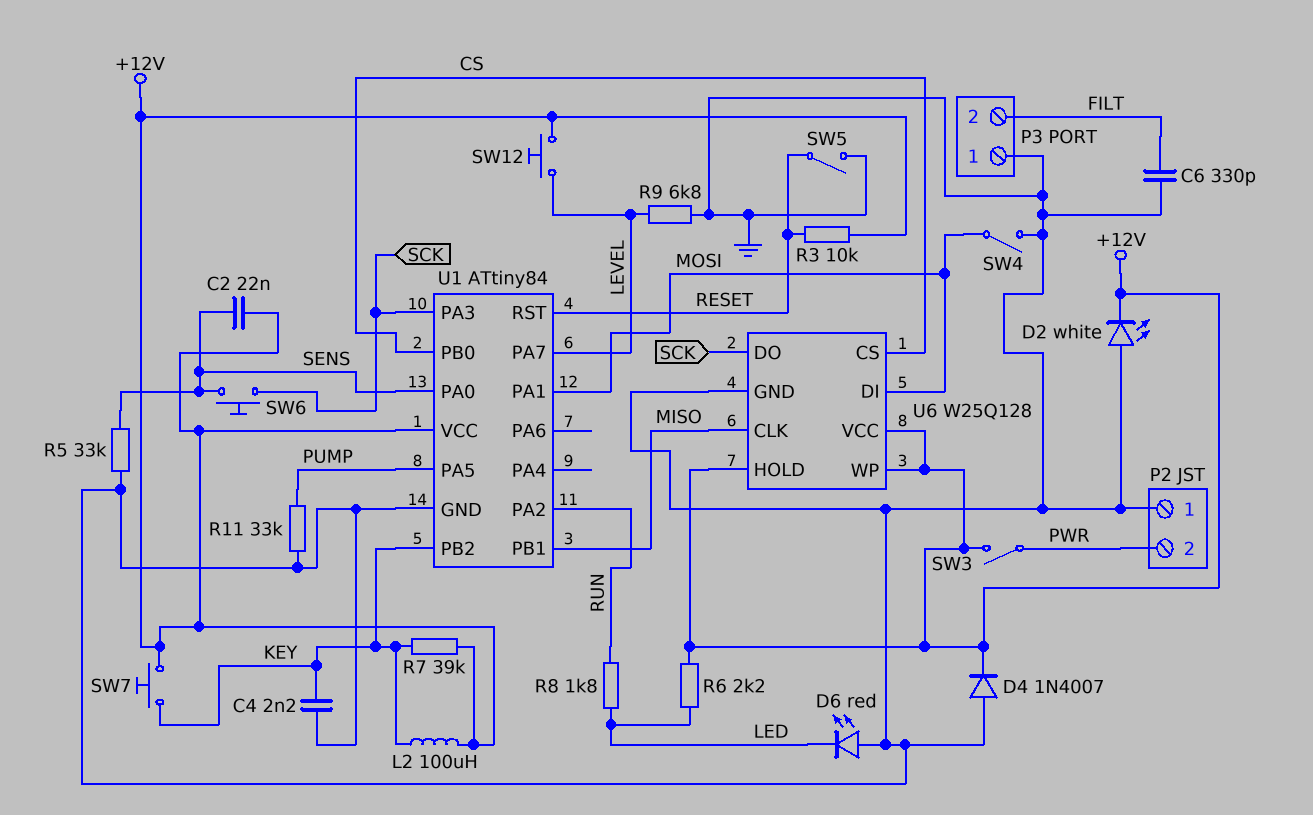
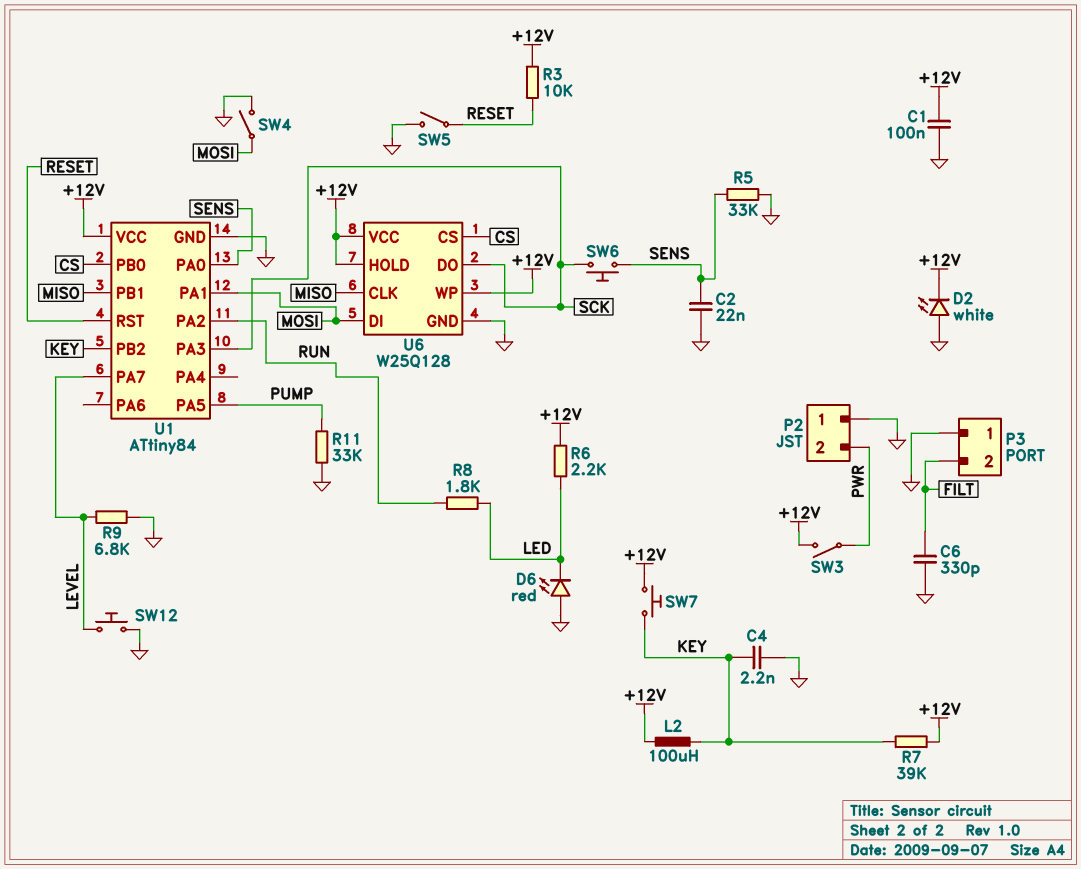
C1: none -> 100nF (+12V, GND)
C2: 22nF (+12V, SENS) -> 22nF (GND, SENS)
D4: diode 1N4007 (A GND, K +12V) -> none
SW12: button (+12V, LEVEL) -> button (GND, LEVEL)

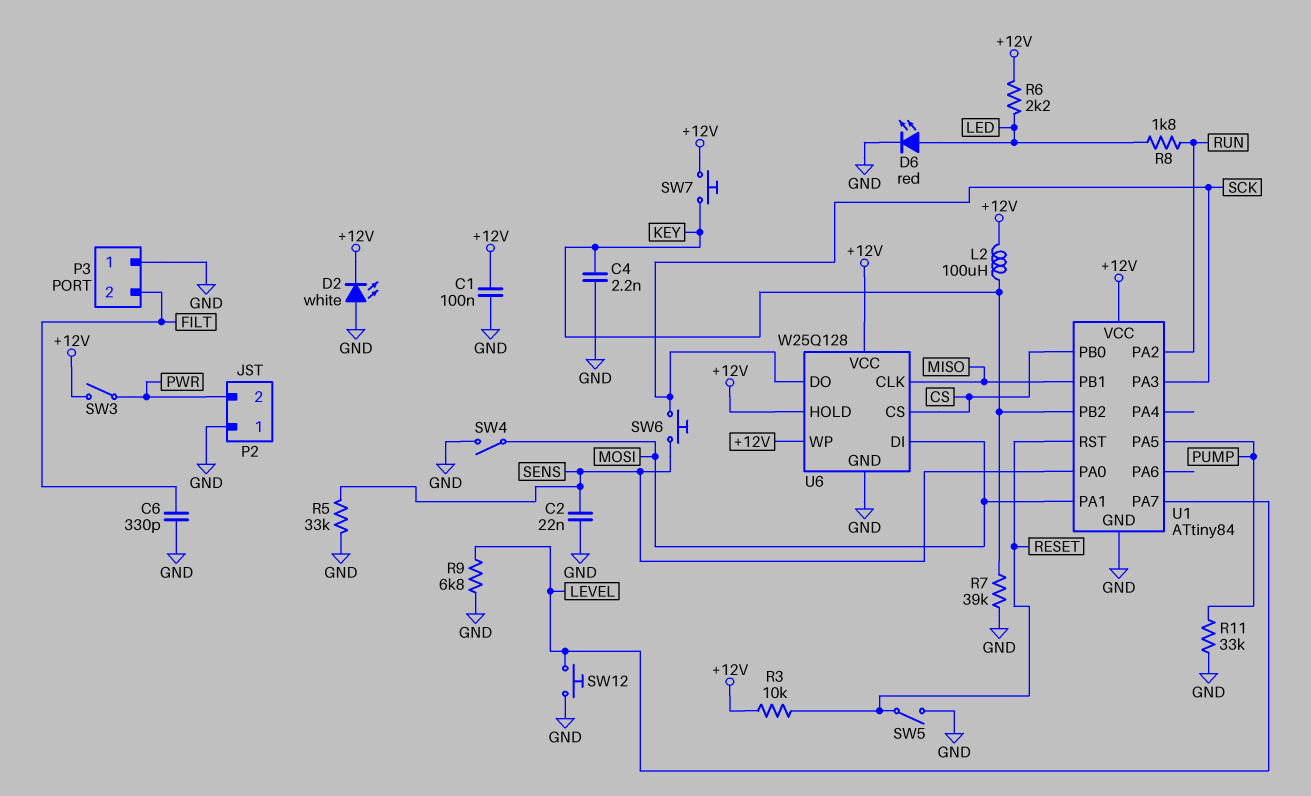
D6: LED red (A GND, K LED) -> LED red (A LED, K GND)
R7: 39k (+12V, KEY) -> 39k (GND, KEY)

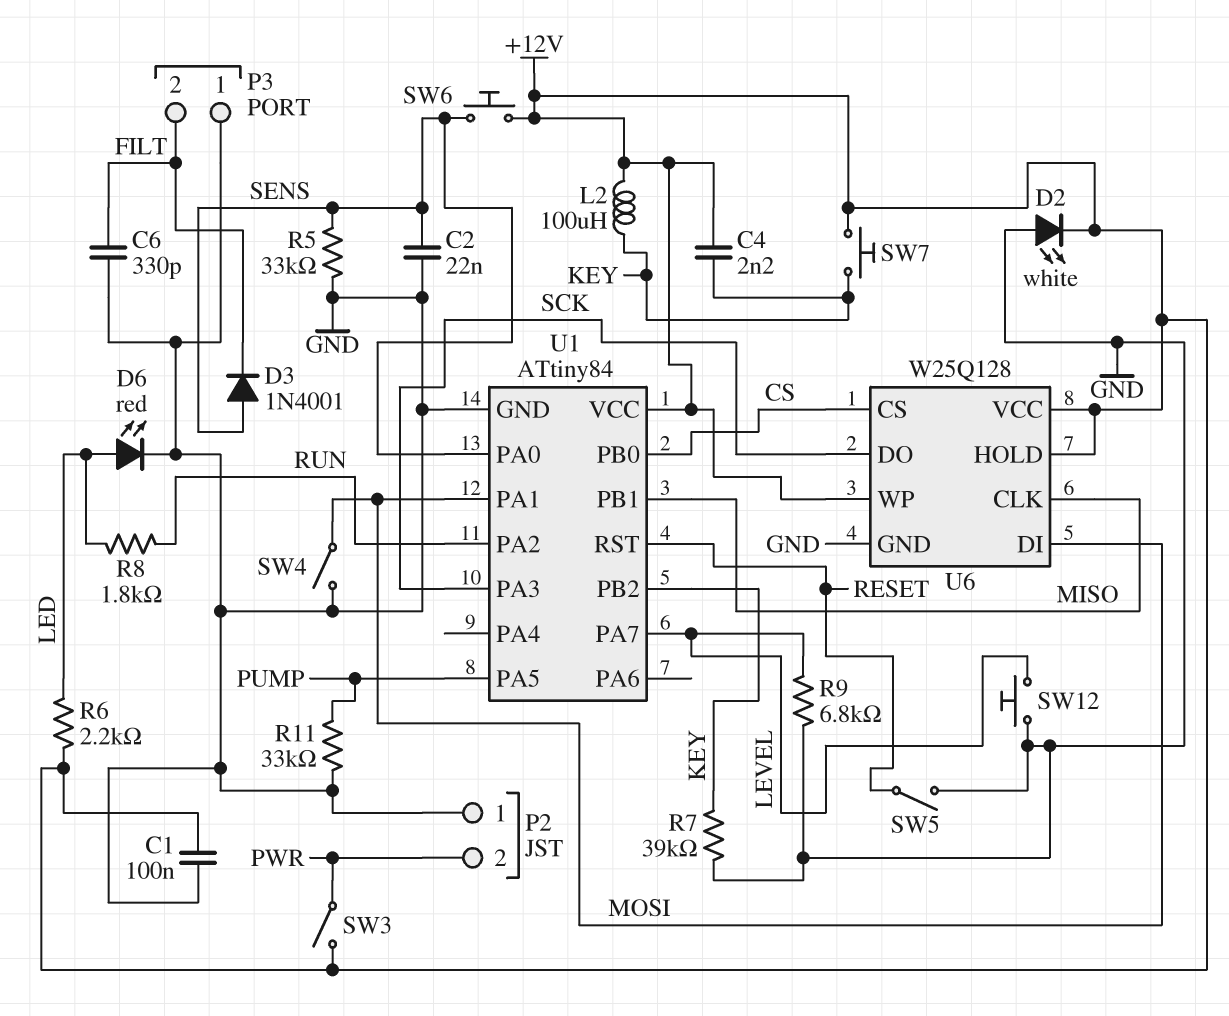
C4: 2.2nF (GND, KEY) -> 2.2nF (+12V, KEY)
D3: none -> diode 1N4001 (A SENS, K FILT)
R3: 10k (+12V, RESET) -> none
SW6: button (SCK, SENS) -> button (+12V, SENS)

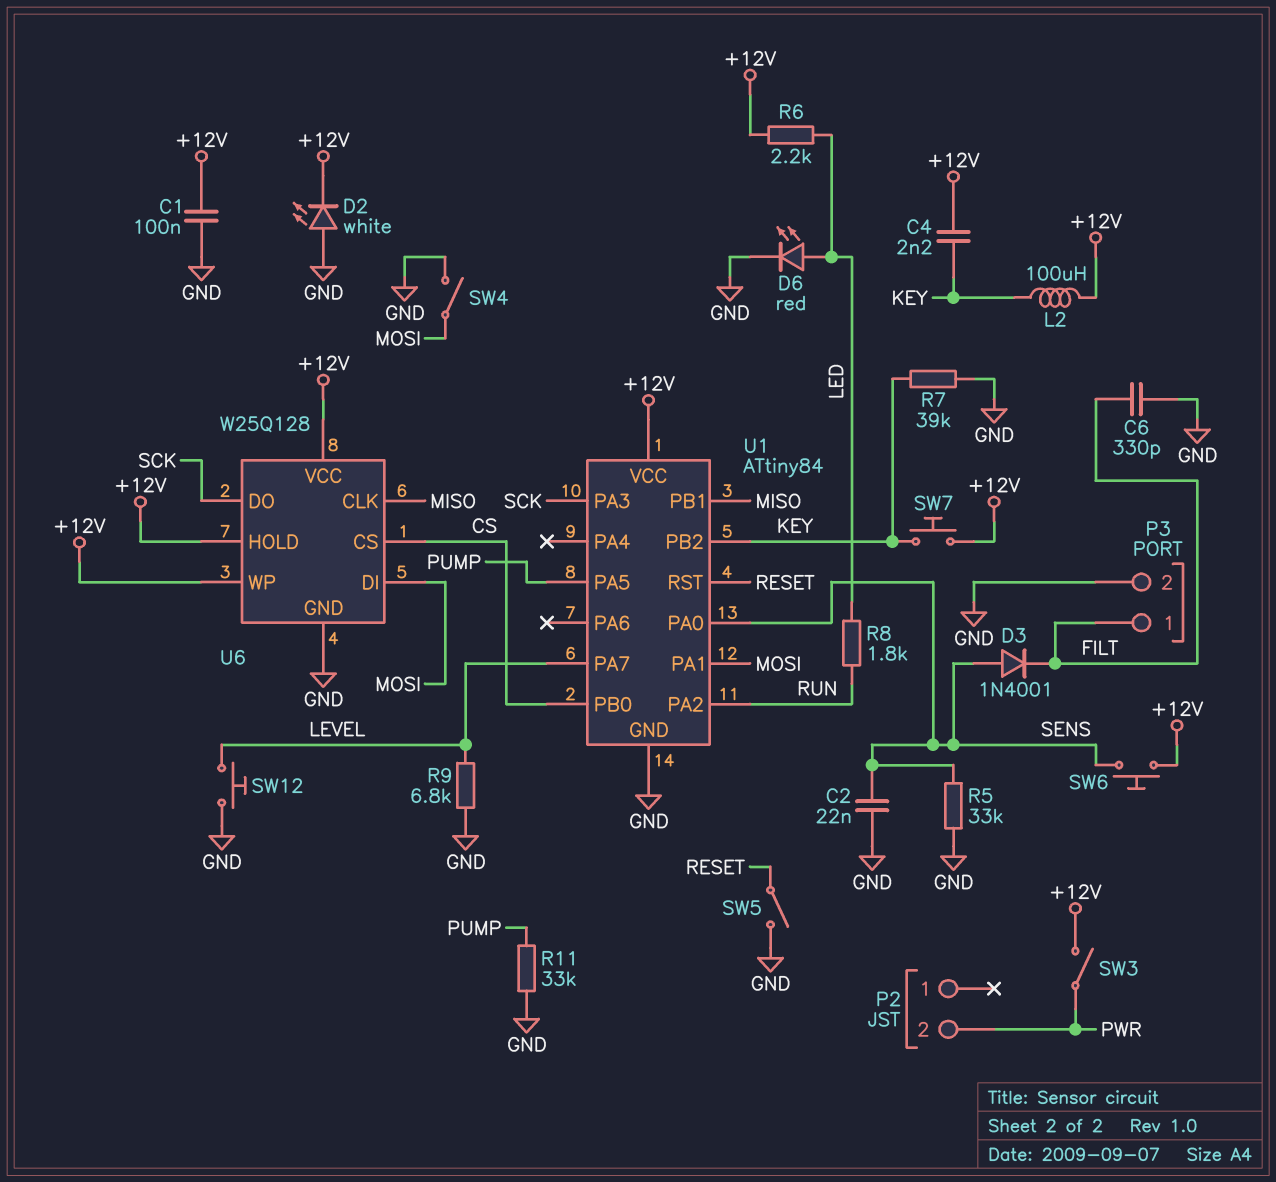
P2 pin 1: GND -> none
P3 pin 1: GND -> FILT
P3 pin 2: FILT -> GND

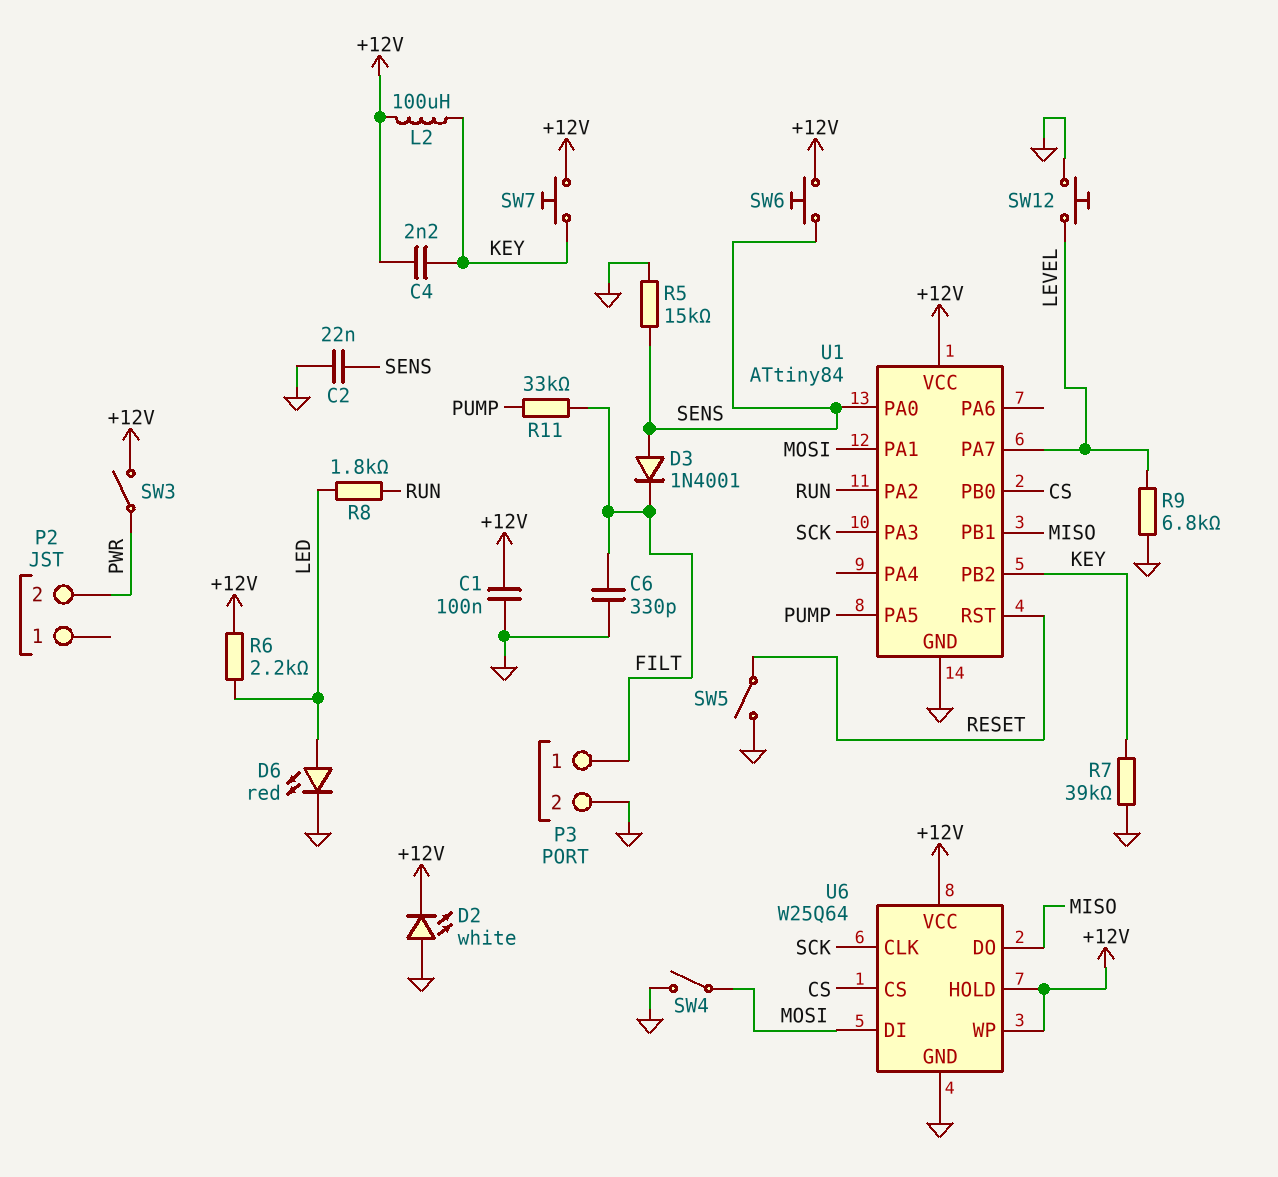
R5: 33k (GND, SENS) -> 15k (GND, SENS)
R11: 33k (GND, PUMP) -> 33k (FILT, PUMP)
U6: W25Q128 -> W25Q64
U6 pin CLK: MISO -> SCK
U6 pin DO: SCK -> MISO

